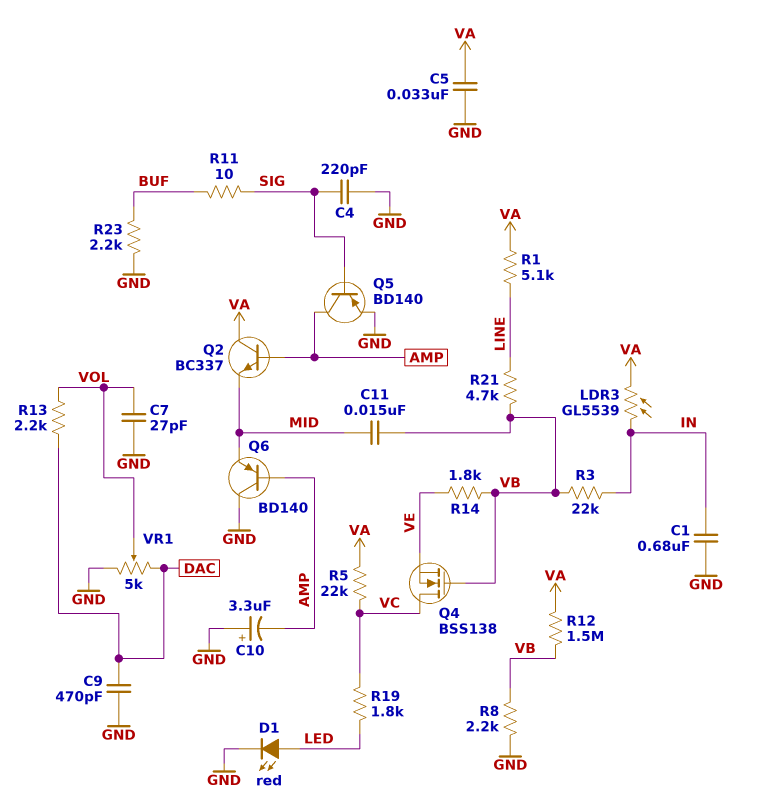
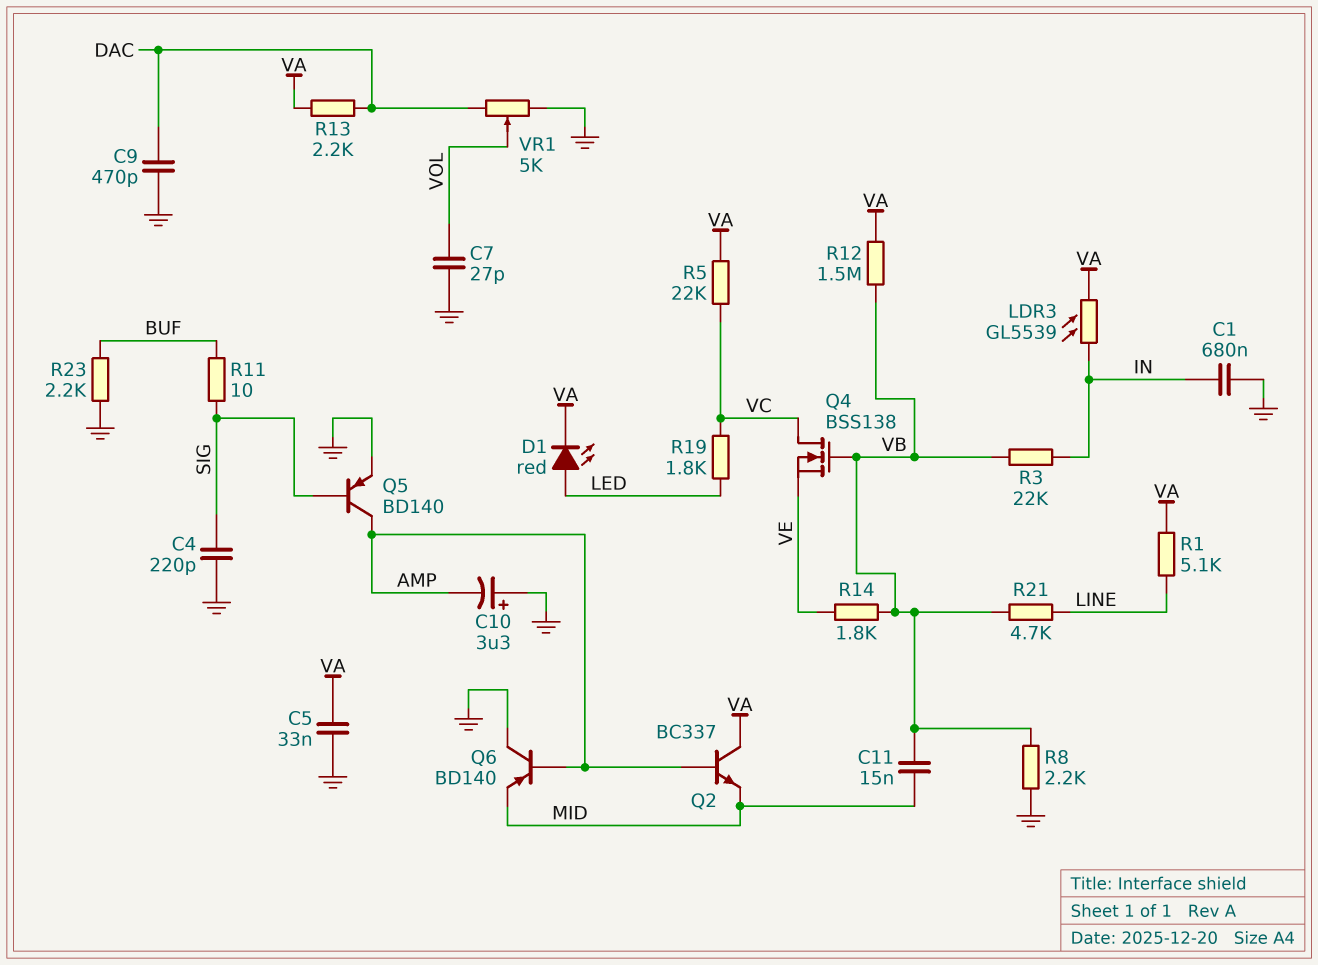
D1: LED red (A LED, K GND) -> LED red (A LED, K VA)
R13: 2.2k (DAC, VOL) -> 2.2k (DAC, VA)

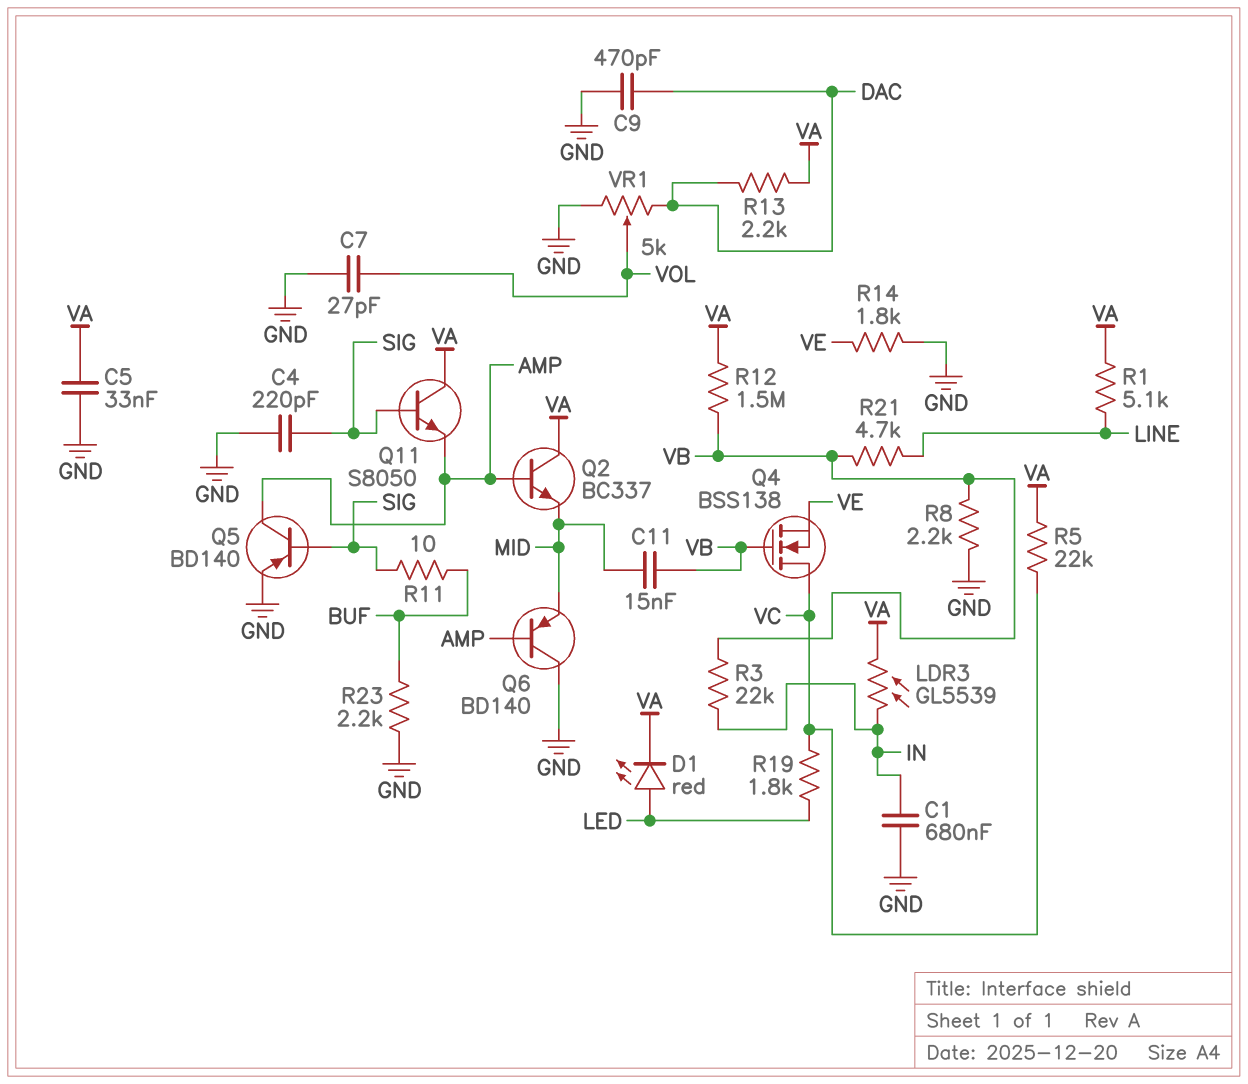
C10: 3.3uF (plus GND, minus AMP) -> none
Q11: none -> NPN S8050 (B SIG, C VA, E AMP)
R14: 1.8k (VB, VE) -> 1.8k (GND, VE)

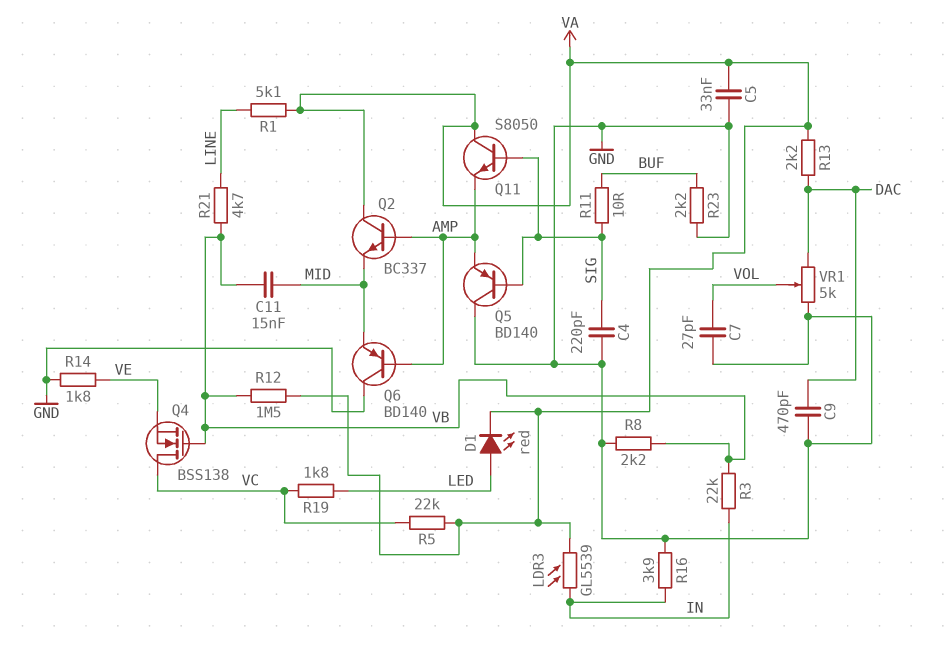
C1: 680nF (GND, IN) -> none
Q5: PNP BD140 (B SIG, C AMP, E GND) -> PNP BD140 (B SIG, C GND, E AMP)
R16: none -> 3.9k (GND, IN)

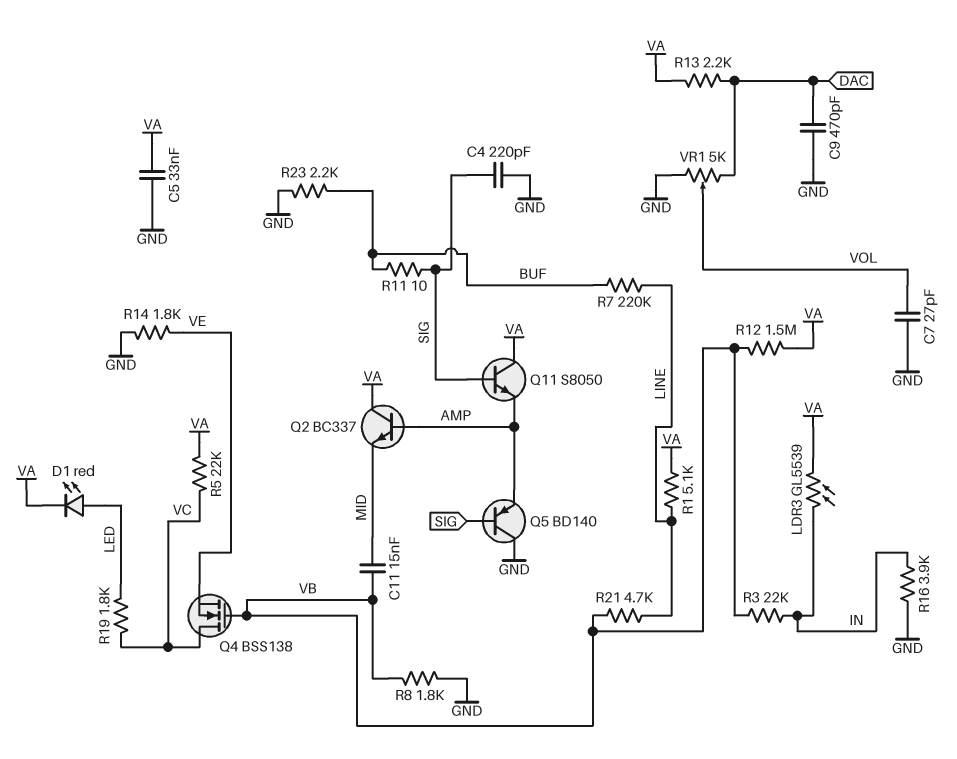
Q6: PNP BD140 (B AMP, C GND, E MID) -> none
R7: none -> 220k (BUF, LINE)
R8: 2.2k (GND, VB) -> 1.8k (GND, VB)

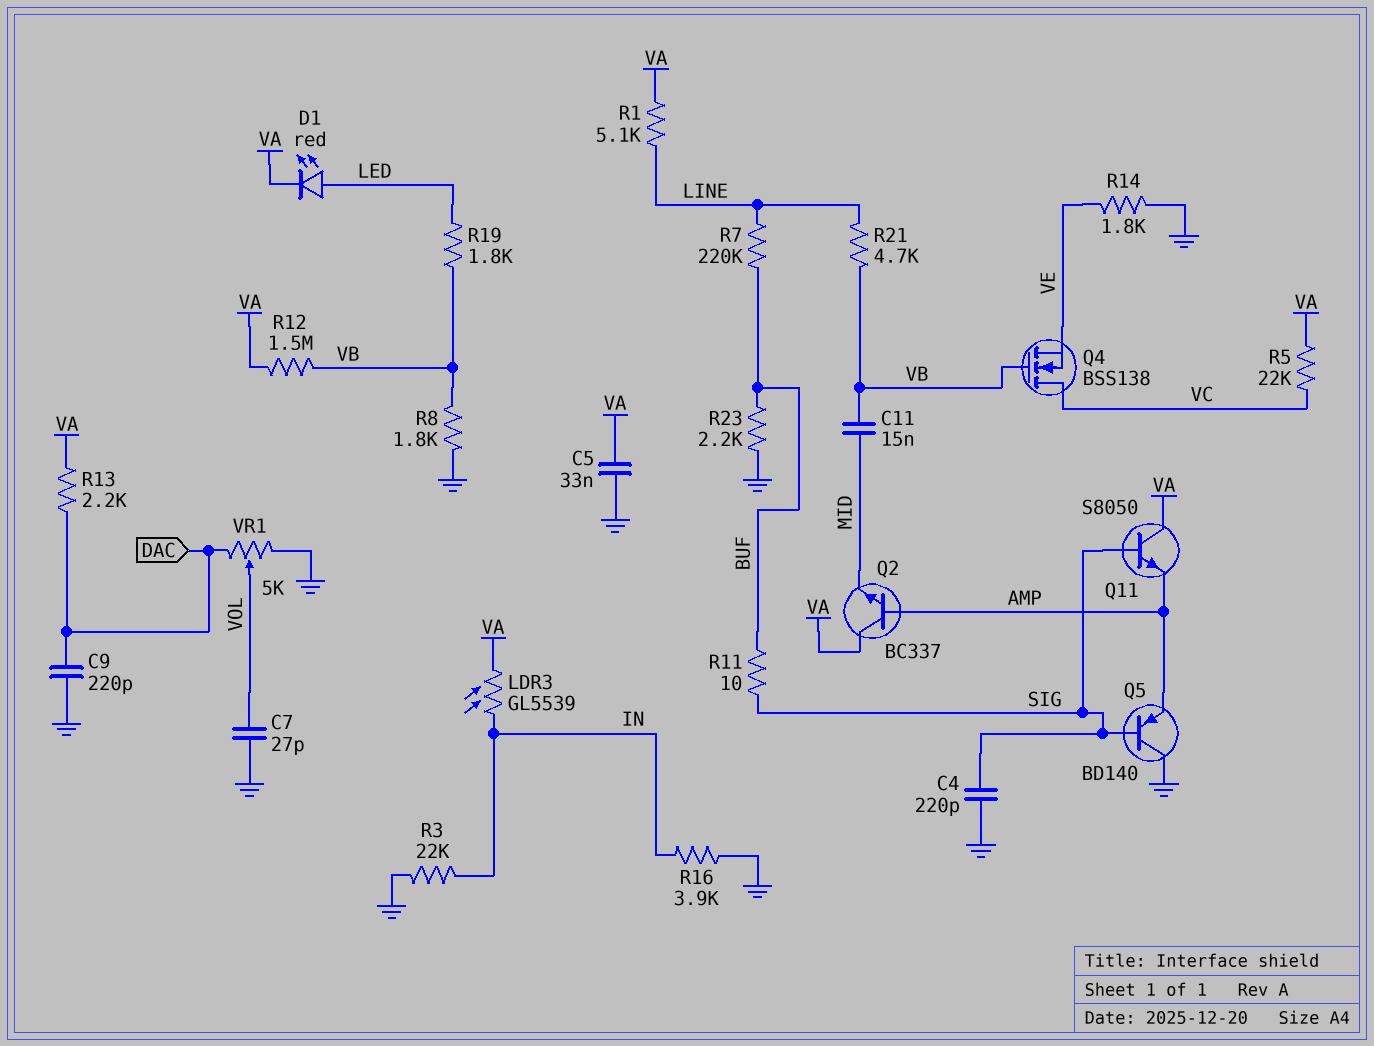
C9: 470pF (DAC, GND) -> 220pF (DAC, GND)
R3: 22k (IN, VB) -> 22k (GND, IN)
R19: 1.8k (LED, VC) -> 1.8k (LED, VB)

